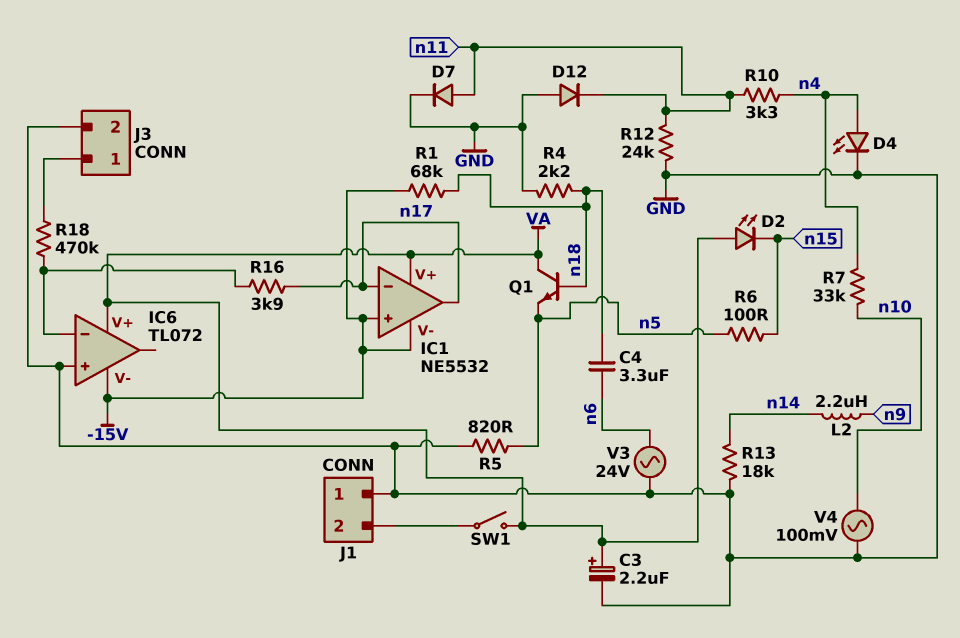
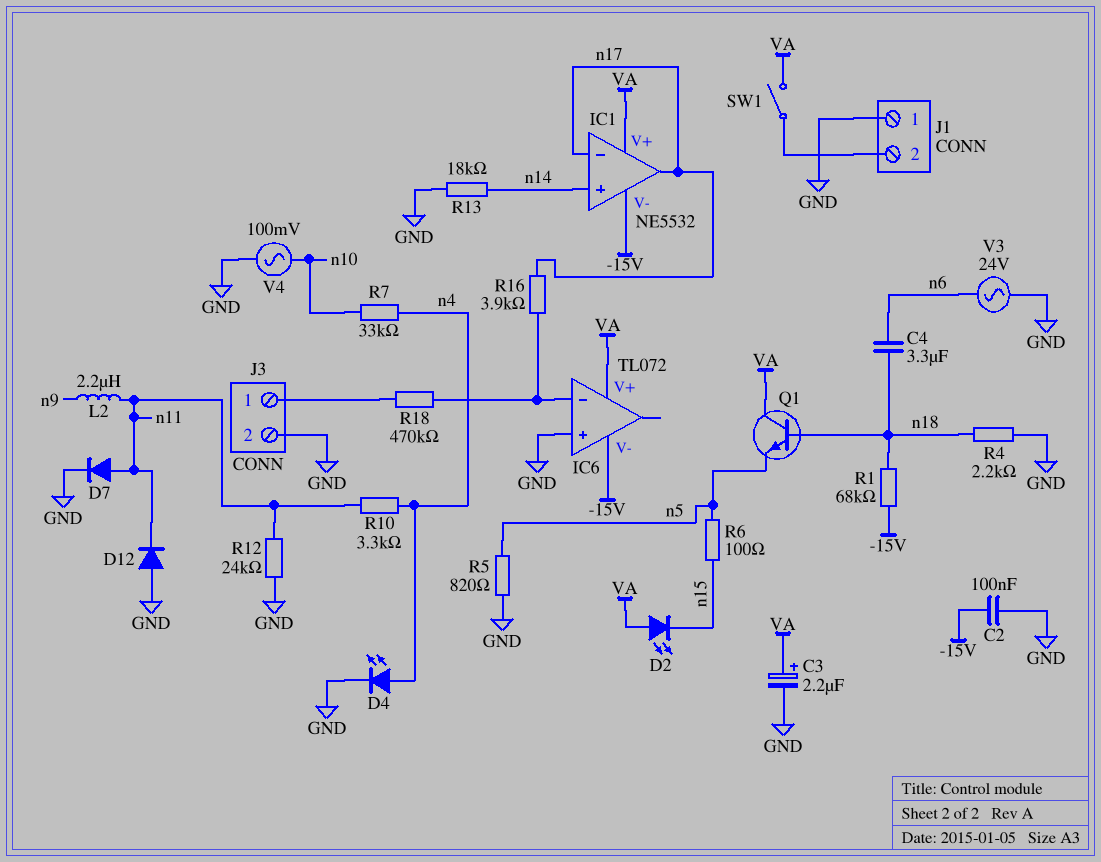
C2: none -> 100nF (-15V, GND)
IC1 pin in+: -15V -> n14
L2: 2.2uH (n9, n14) -> 2.2uH (n9, n11)

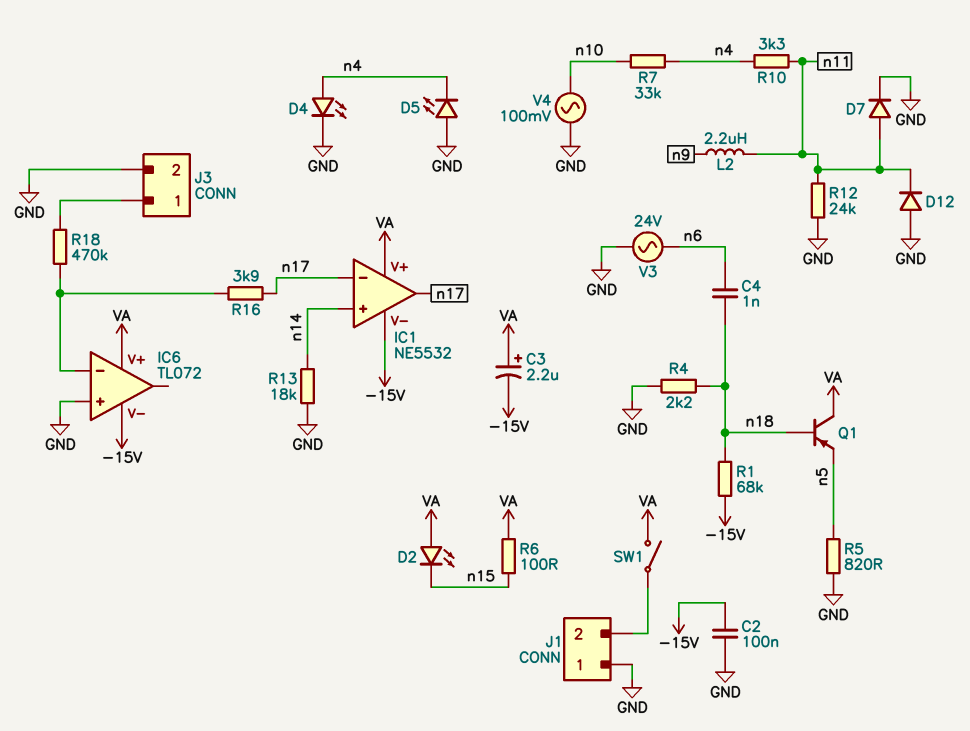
C3: 2.2uF (plus VA, minus GND) -> 2.2uF (plus VA, minus -15V)
C4: 3.3uF (n6, n18) -> 1nF (n6, n18)
D5: none -> LED (A GND, K n4)
Q1: NPN (B n18, C VA, E n5) -> PNP (B n18, C VA, E n5)
R6: 100 (n5, n15) -> 100 (VA, n15)

